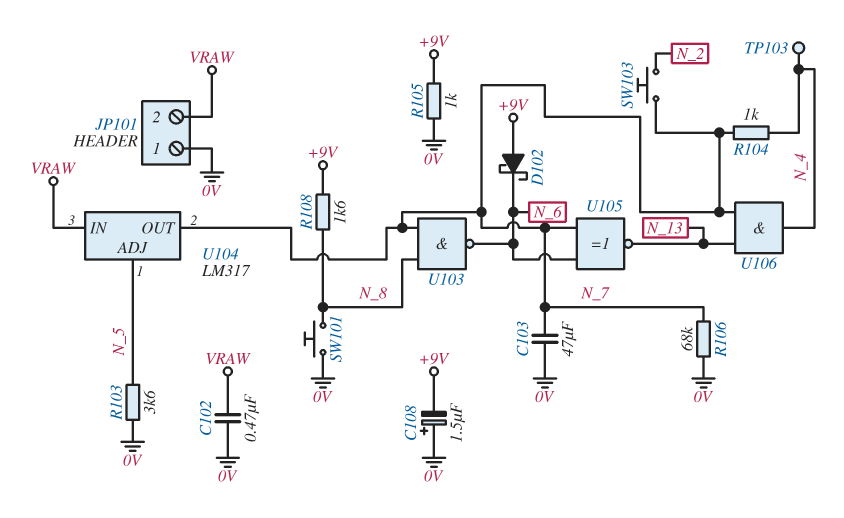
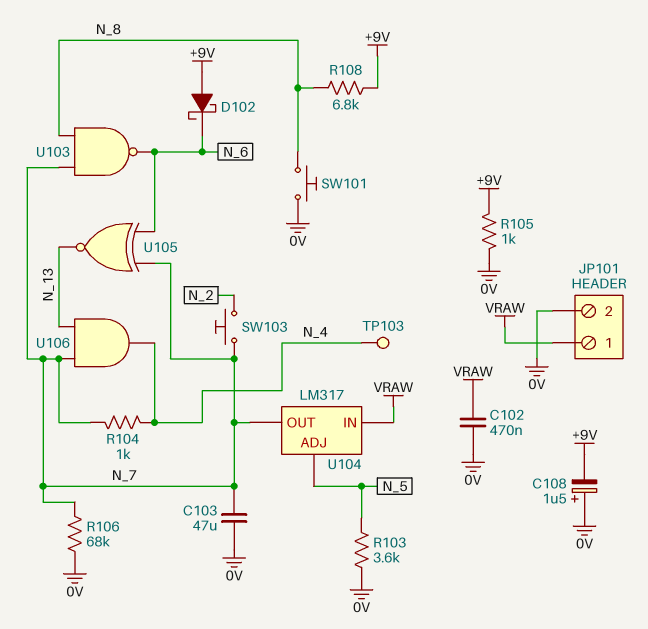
JP101 pin 1: 0V -> VRAW
JP101 pin 2: VRAW -> 0V
R108: 1.6k (+9V, N_8) -> 6.8k (+9V, N_8)

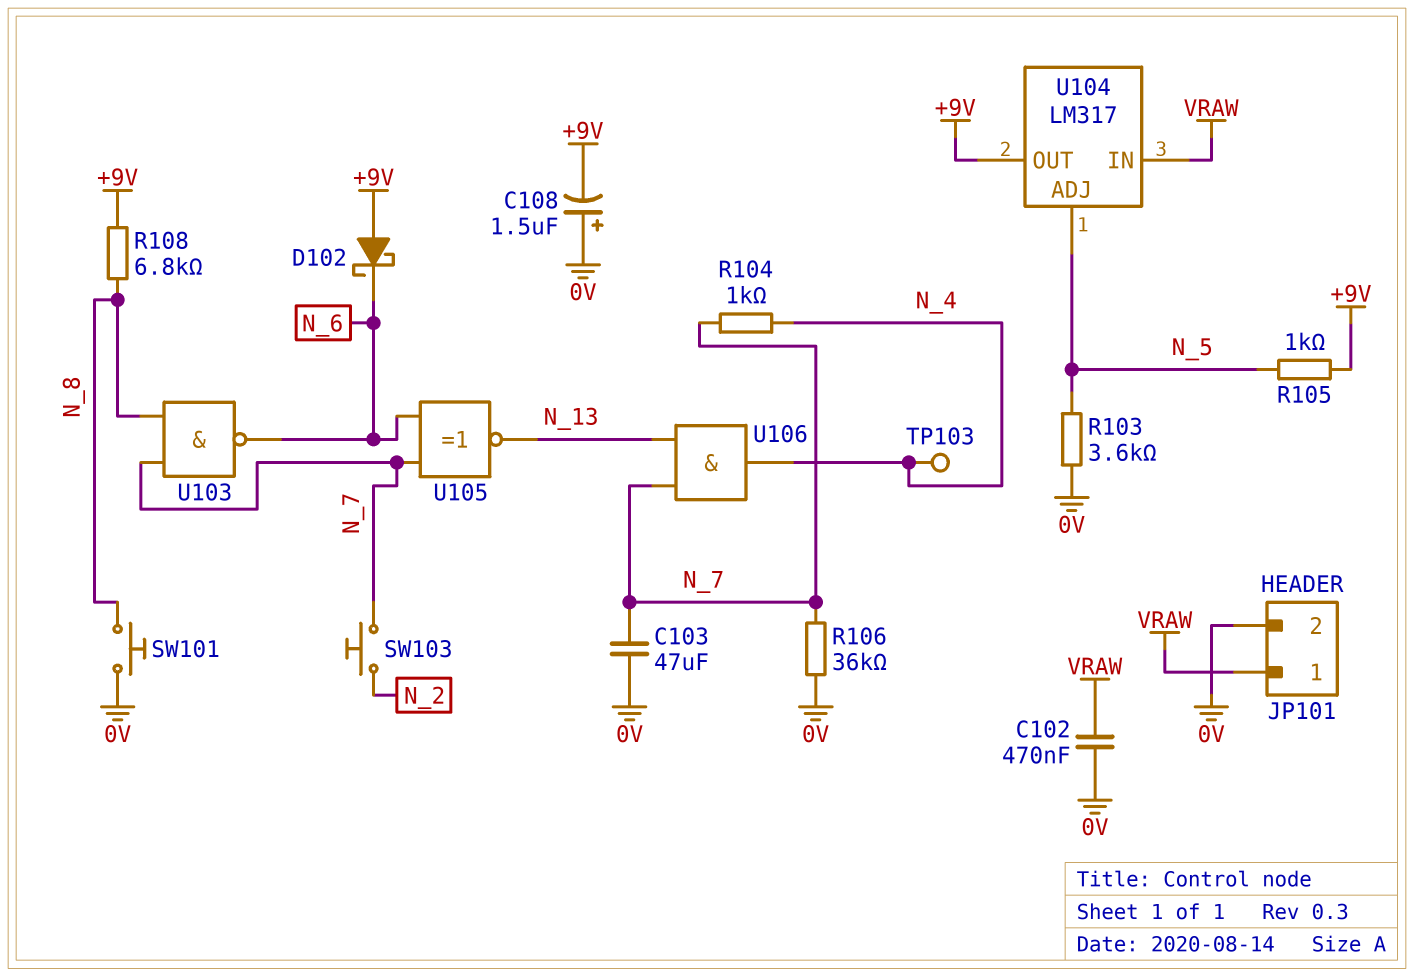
R105: 1k (+9V, 0V) -> 1k (+9V, N_5)
R106: 68k (0V, N_7) -> 36k (0V, N_7)
U104 pin OUT: N_7 -> +9V

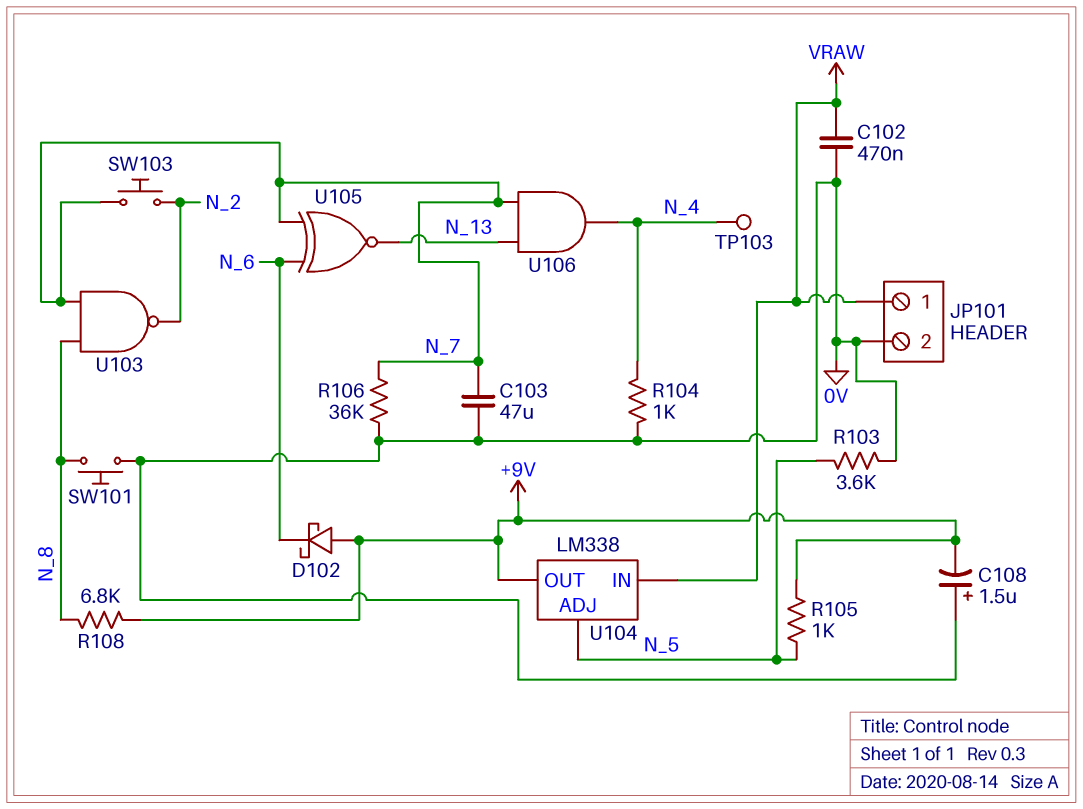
R104: 1k (N_4, N_7) -> 1k (0V, N_4)
U103: NAND (in N_7, in N_8, out N_6) -> NAND (in N_7, in N_8, out N_2)
U104: LM317 -> LM338

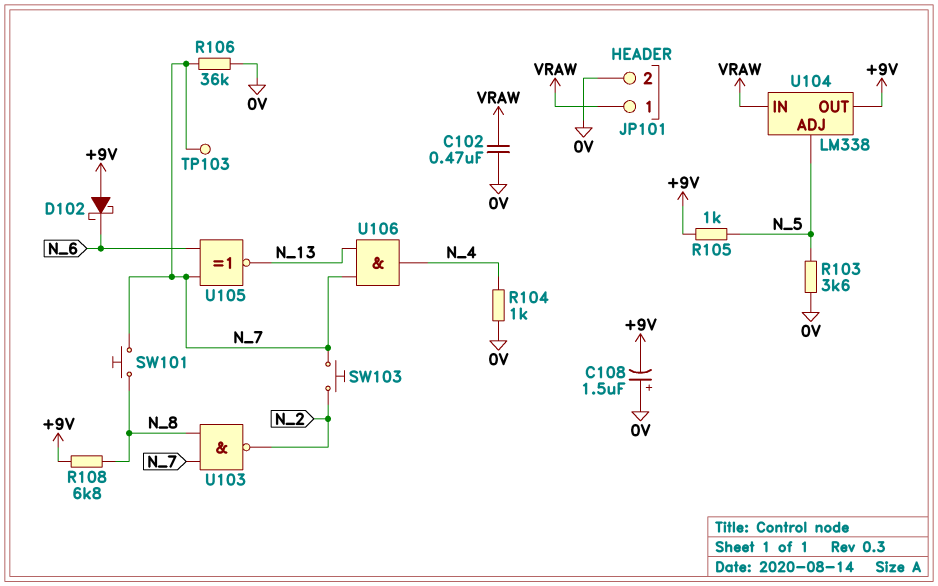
C103: 47uF (0V, N_7) -> none
SW101: button (0V, N_8) -> button (N_7, N_8)
TP103: test point (N_4) -> test point (N_7)

